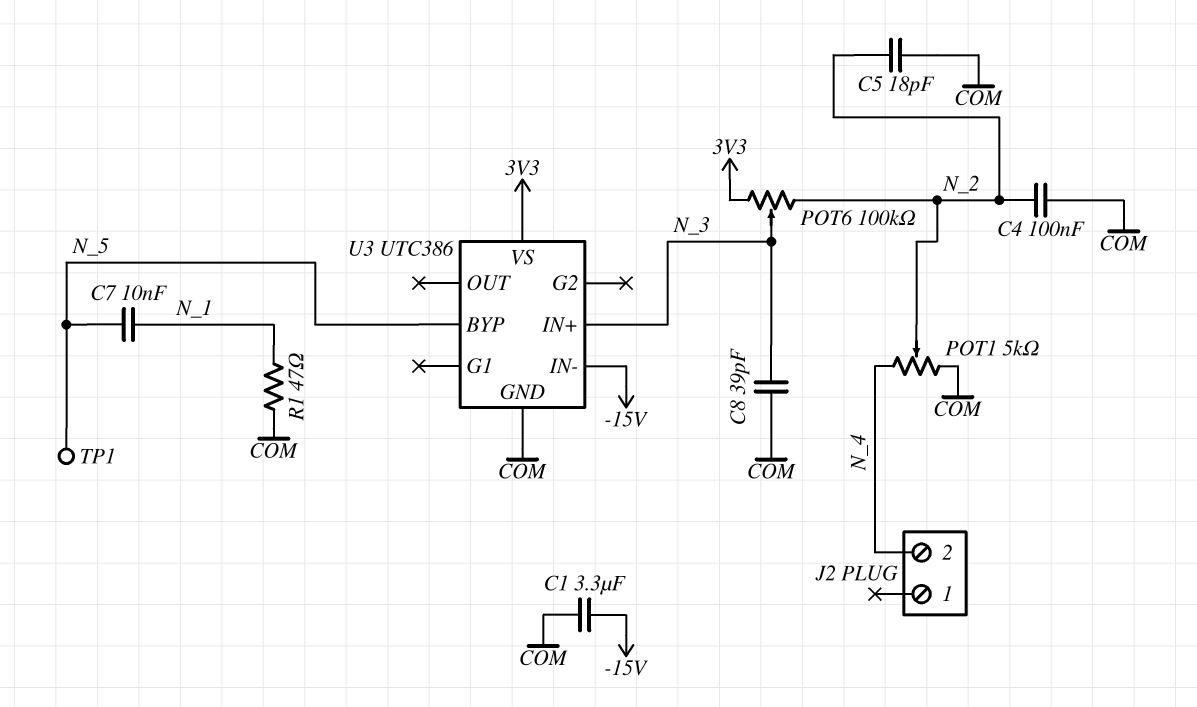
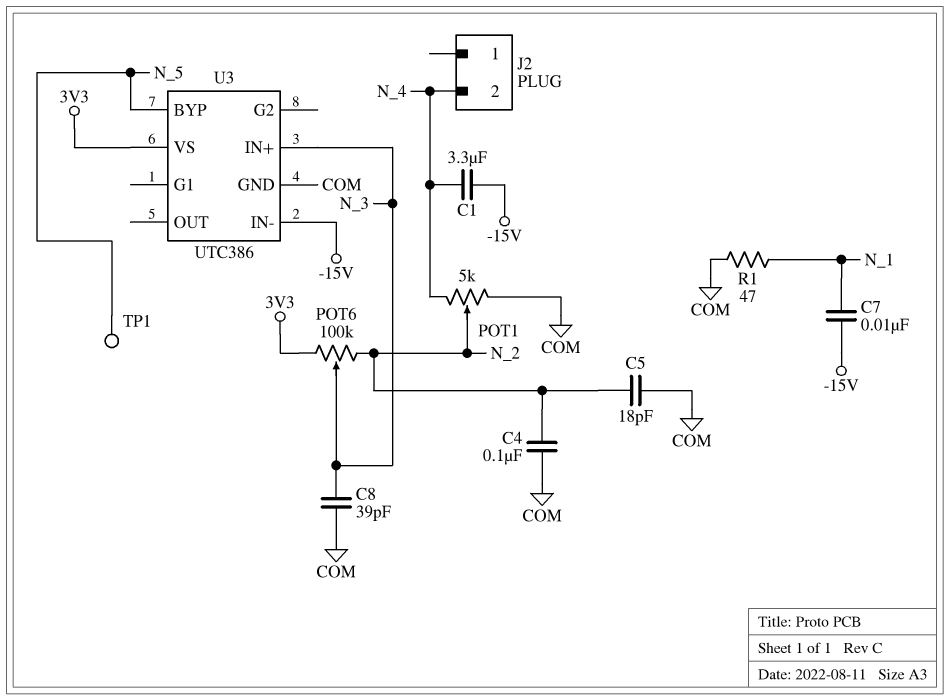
C1: 3.3uF (-15V, COM) -> 3.3uF (-15V, N_4)
C7: 10nF (N_1, N_5) -> 10nF (-15V, N_1)

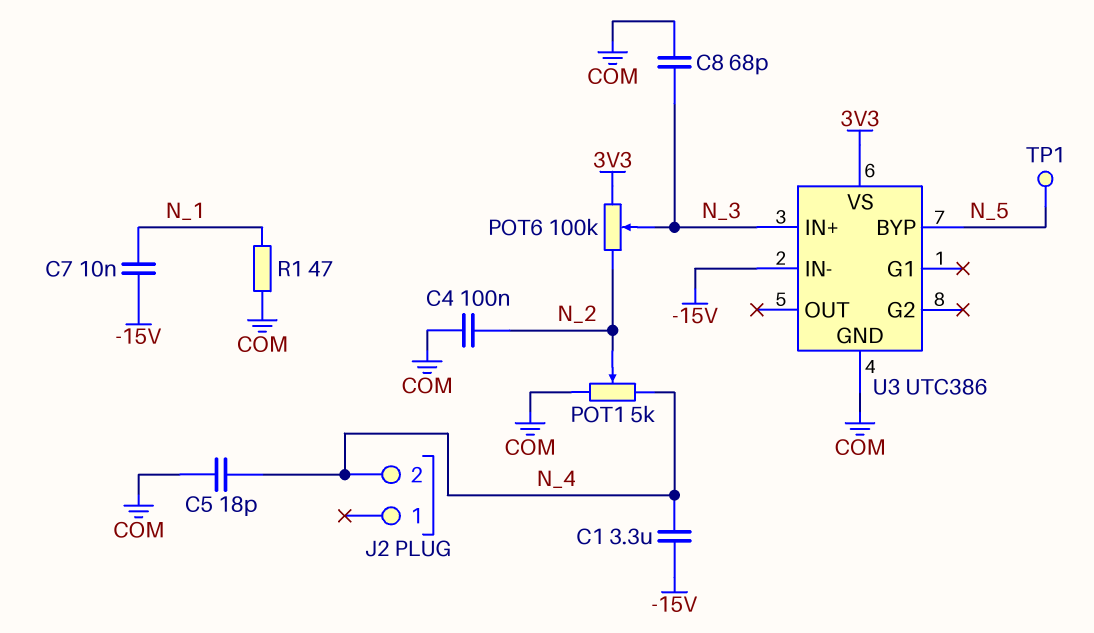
C5: 18pF (COM, N_2) -> 18pF (COM, N_4)
C8: 39pF (COM, N_3) -> 68pF (COM, N_3)

